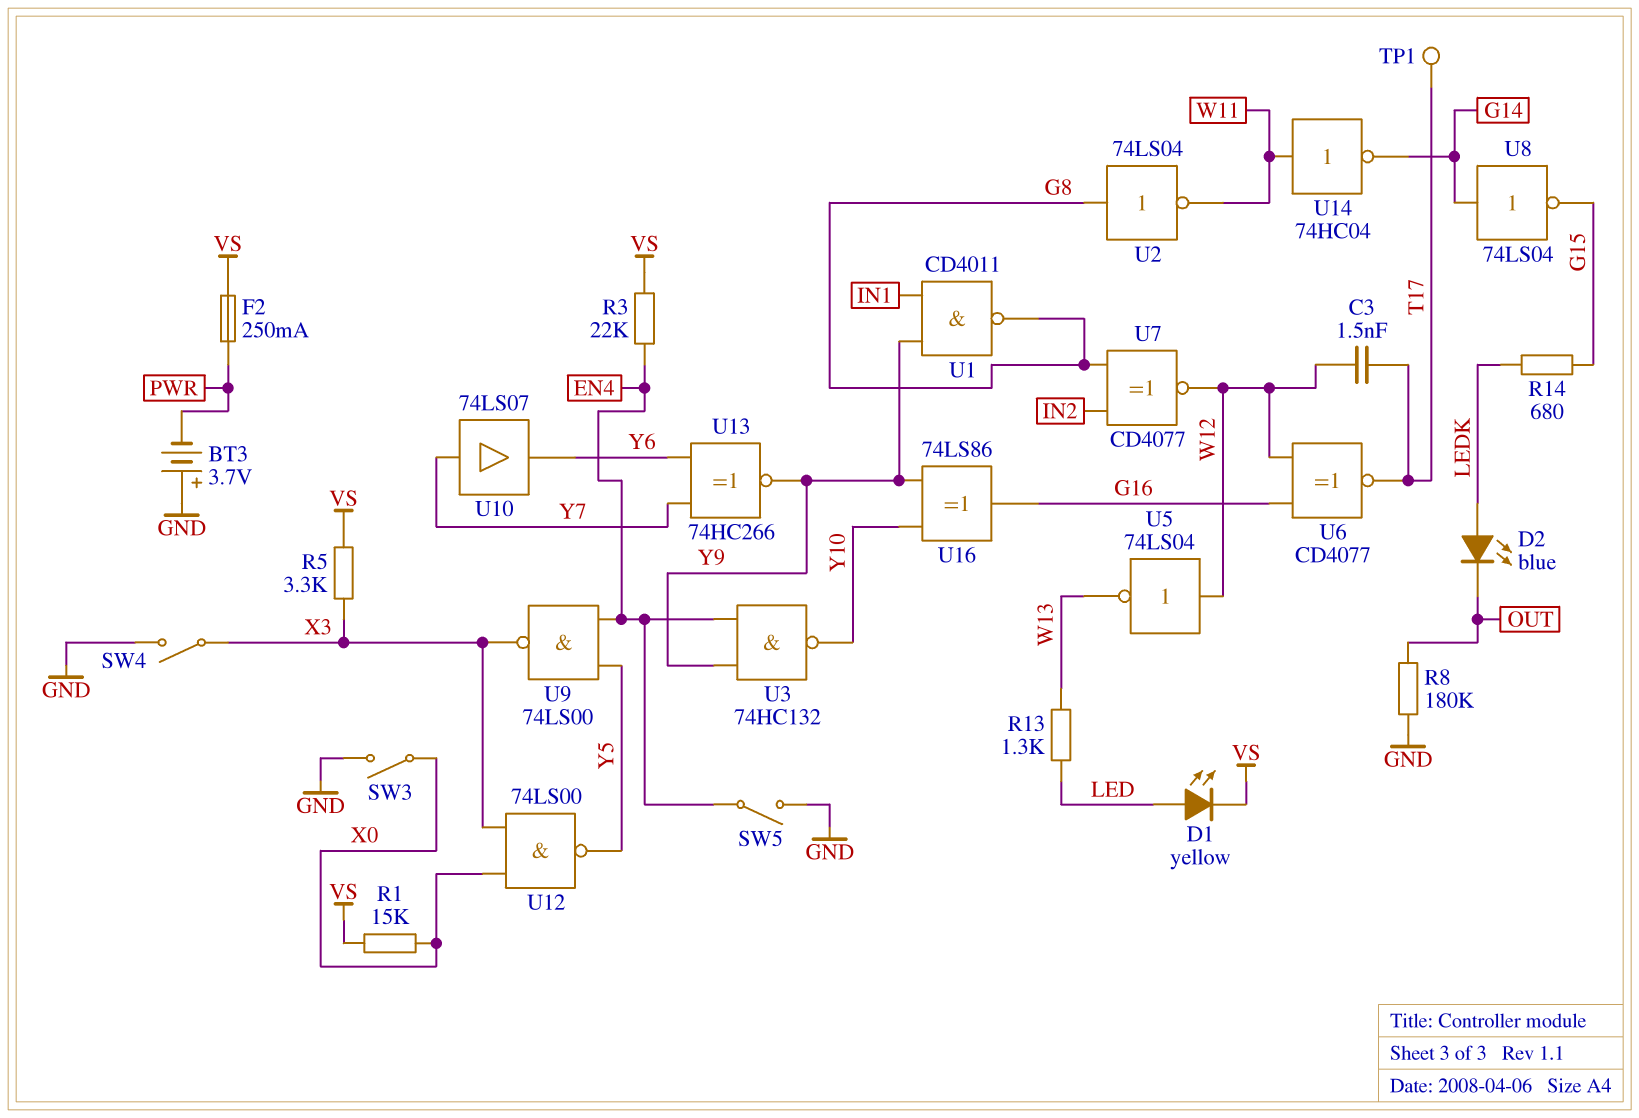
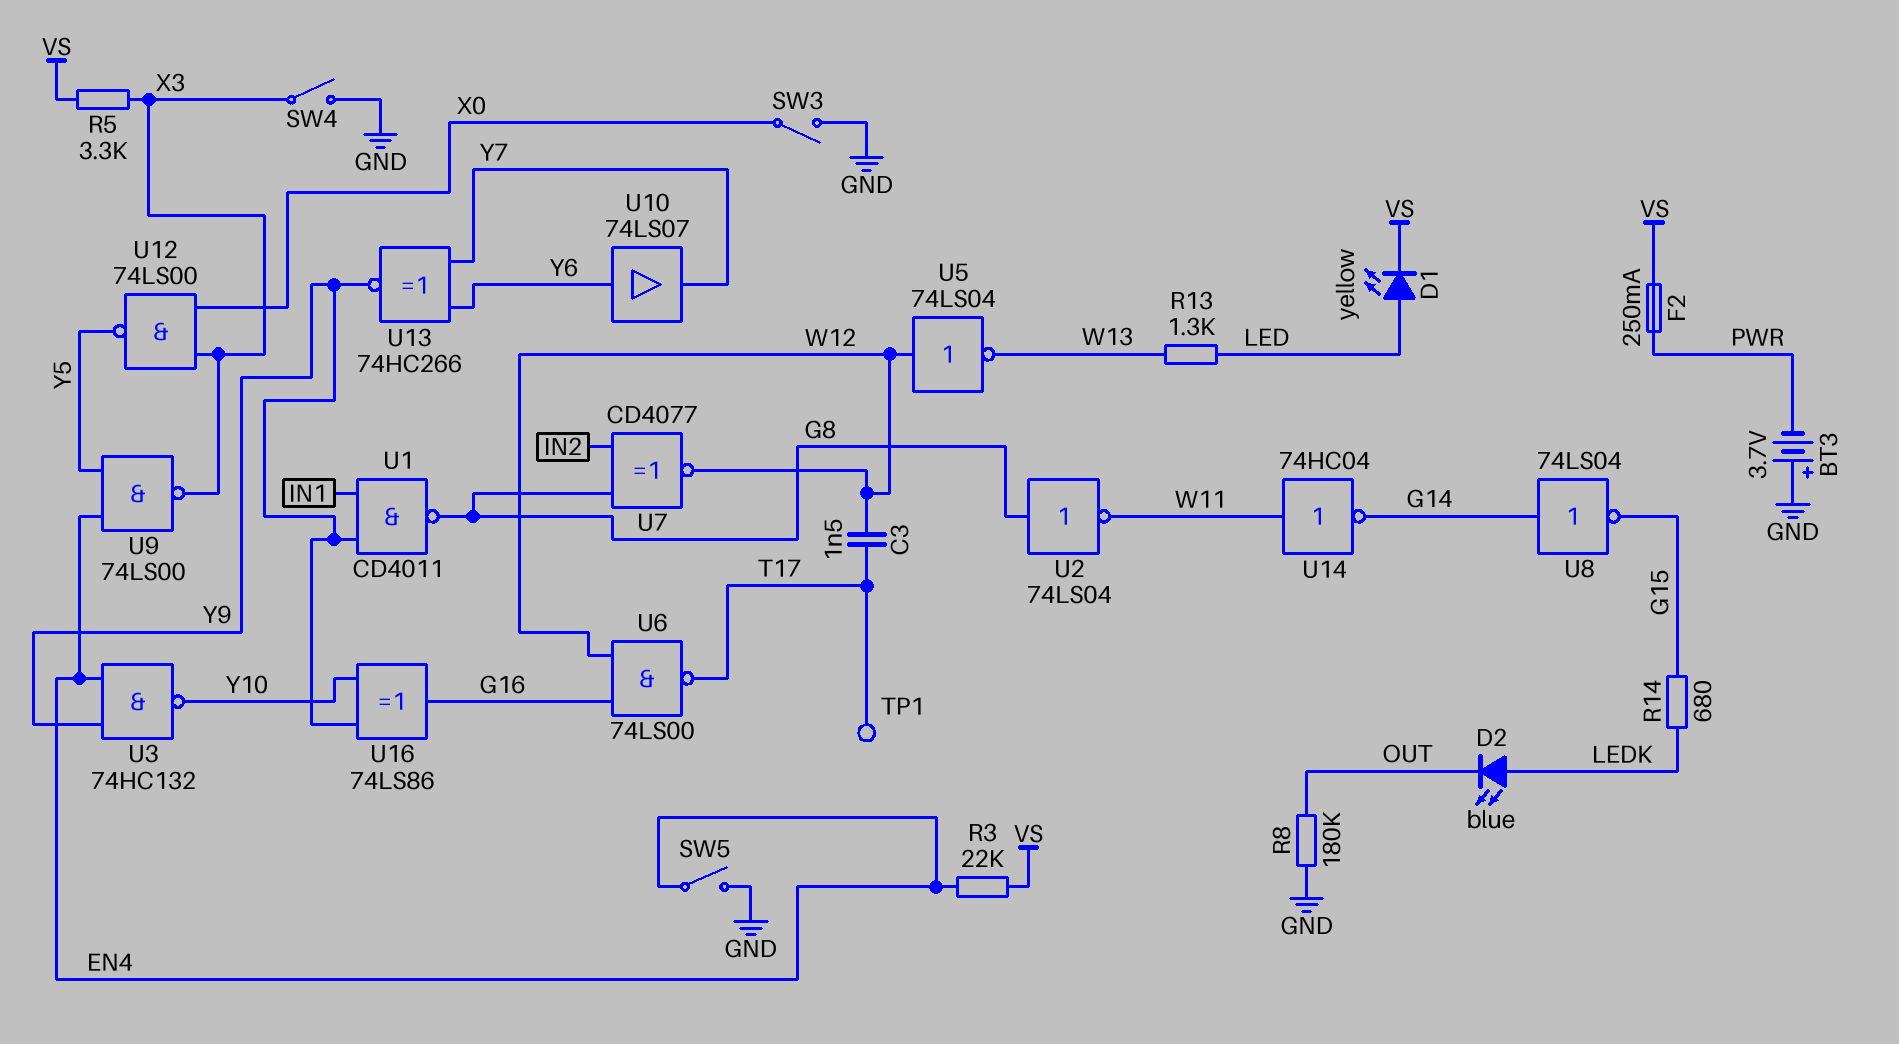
R1: 15k (VS, X0) -> none
U6: XNOR CD4077 (in G16, in W12, out T17) -> NAND 74LS00 (in G16, in W12, out T17)
U10: buffer 74LS07 (in Y7, out Y6) -> buffer 74LS07 (in Y6, out Y7)

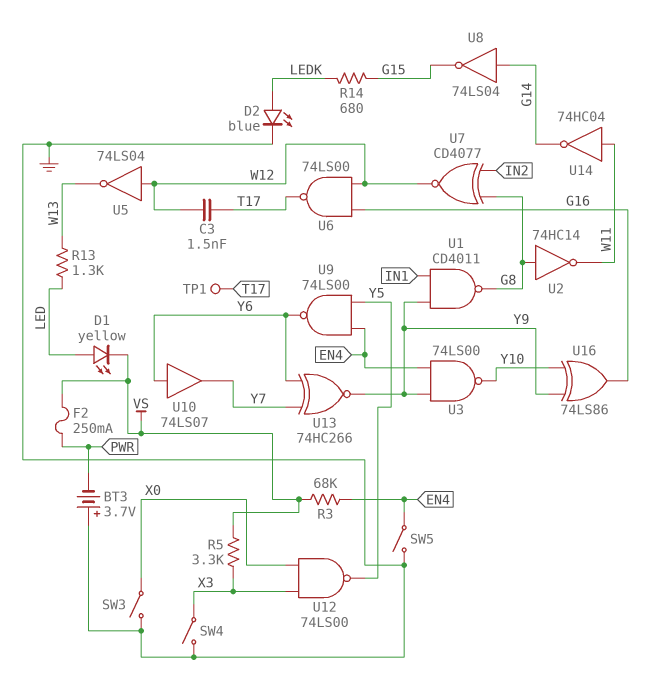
D2: LED blue (A LEDK, K OUT) -> LED blue (A LEDK, K GND)
R3: 22k (EN4, VS) -> 68k (EN4, VS)
R8: 180k (GND, OUT) -> none
U2: NOT 74LS04 (in G8, out W11) -> NOT 74HC14 (in G8, out W11)
U3: NAND 74HC132 (in EN4, in Y9, out Y10) -> NAND 74LS00 (in EN4, in Y9, out Y10)
U9: NAND 74LS00 (in EN4, in Y5, out X3) -> NAND 74LS00 (in EN4, in Y5, out Y6)

